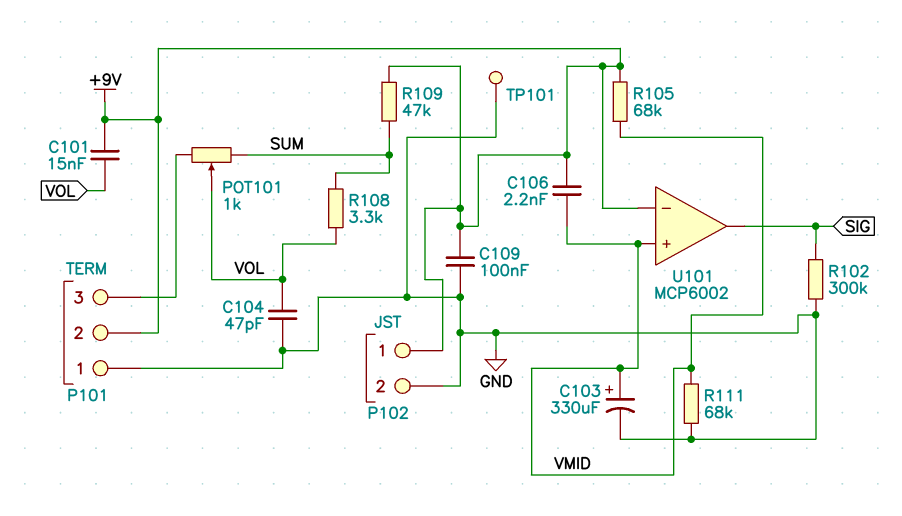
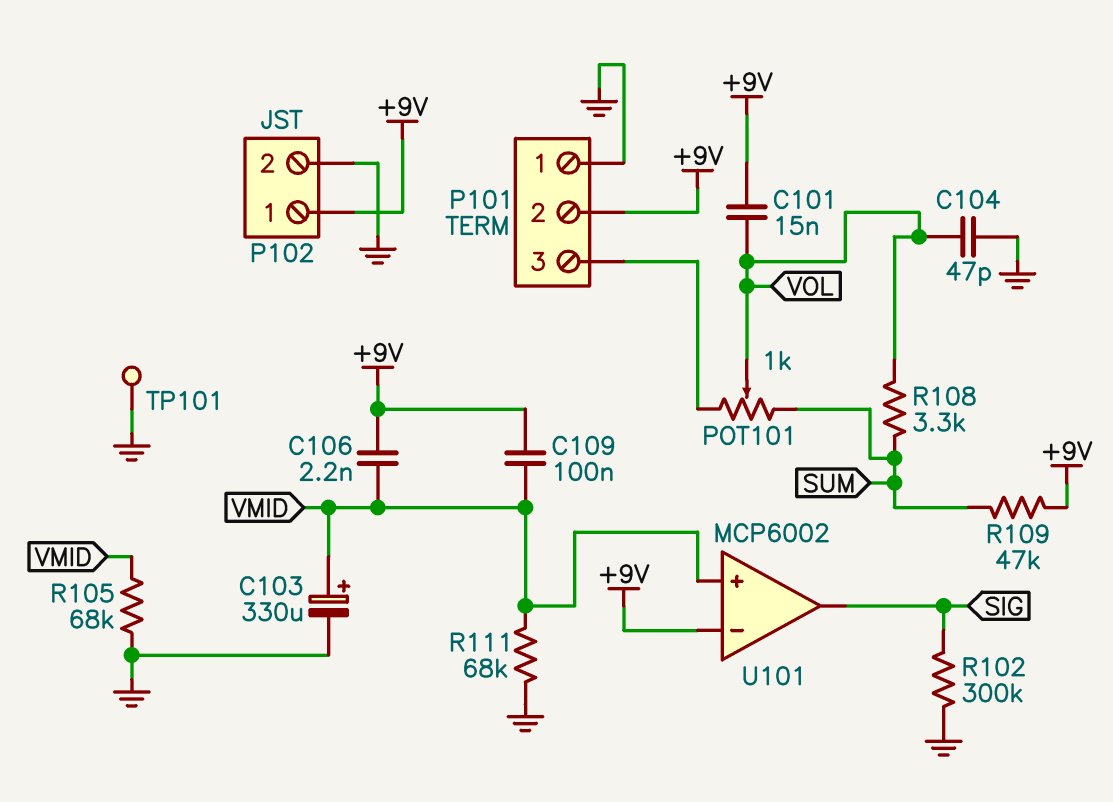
C109: 100nF (+9V, GND) -> 100nF (+9V, VMID)
R105: 68k (+9V, VMID) -> 68k (GND, VMID)

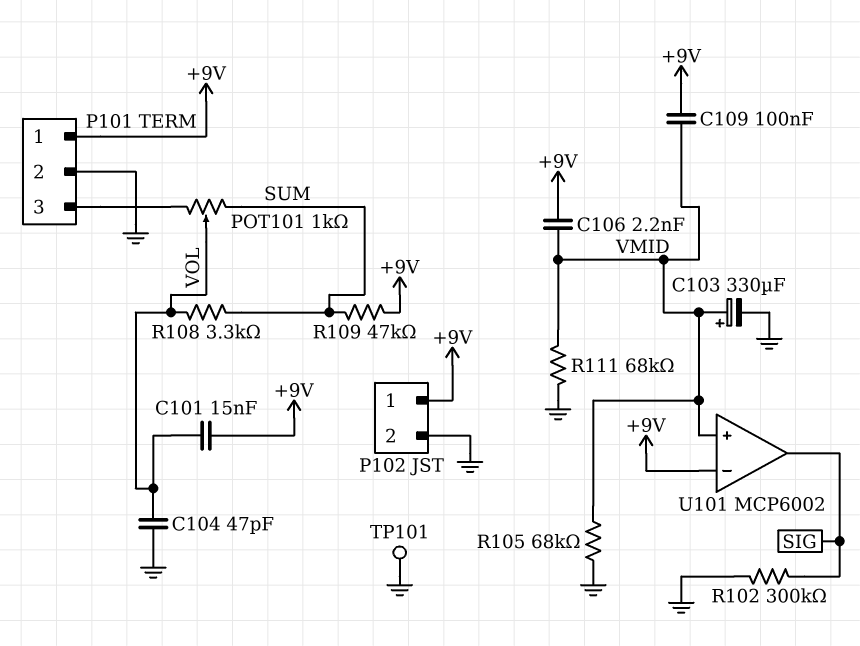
P101 pin 1: GND -> +9V
P101 pin 2: +9V -> GND

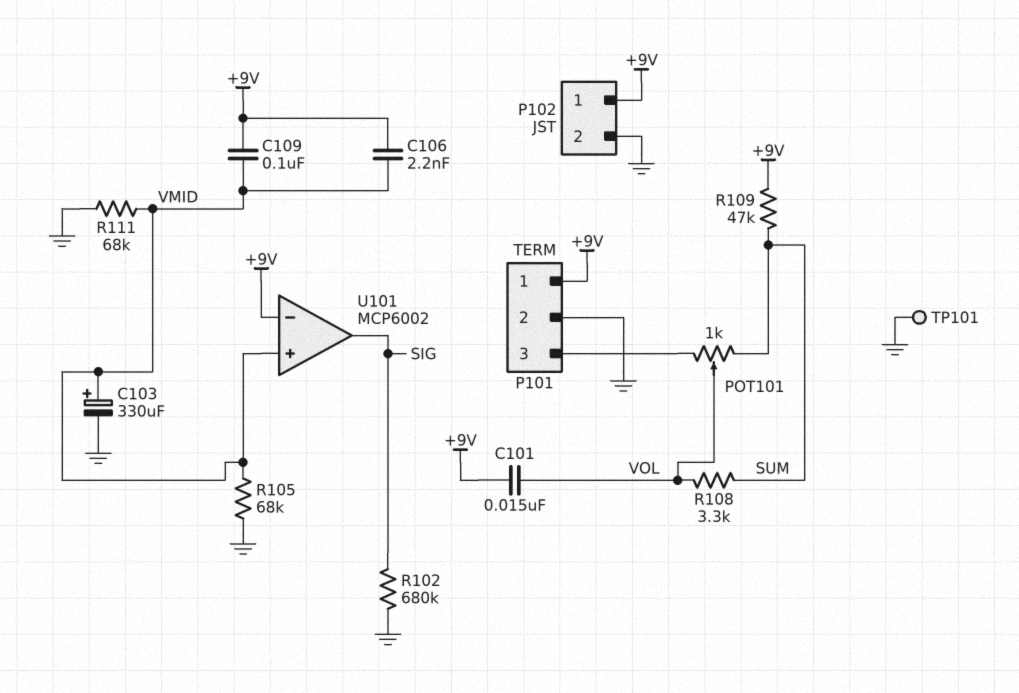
C104: 47pF (GND, VOL) -> none
R102: 300k (GND, SIG) -> 680k (GND, SIG)

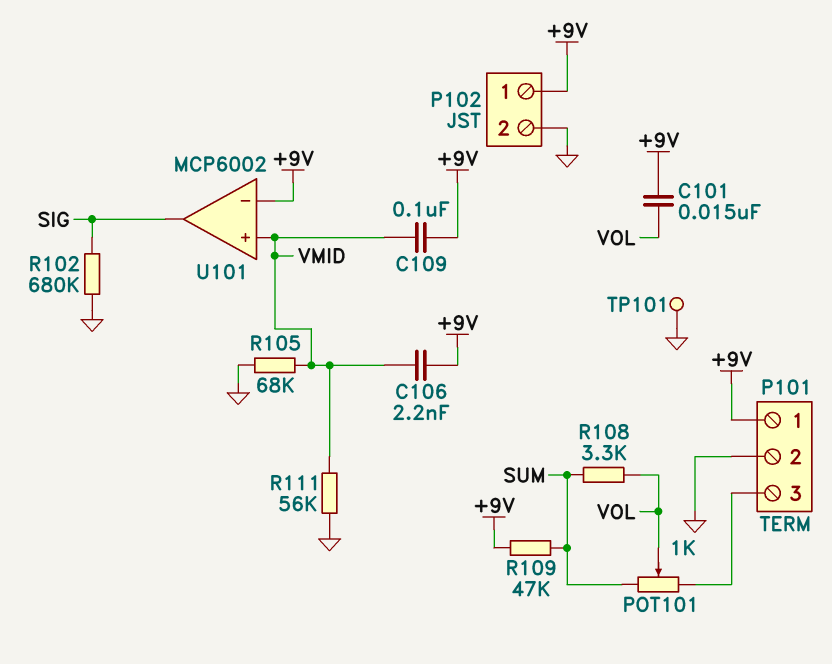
C103: 330uF (plus VMID, minus GND) -> none
R111: 68k (GND, VMID) -> 56k (GND, VMID)

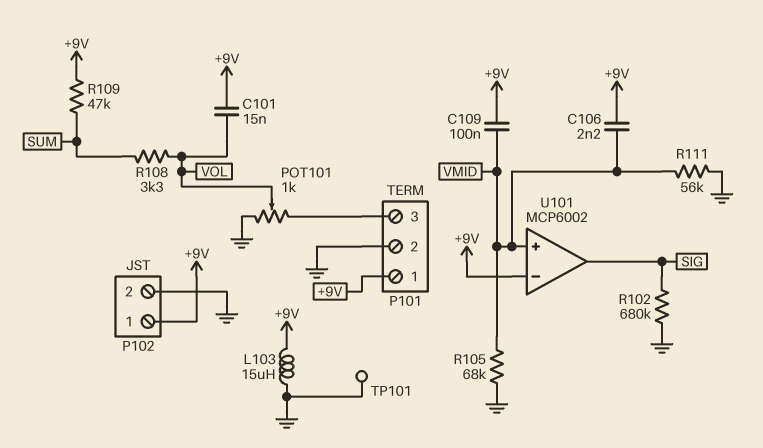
L103: none -> 15uH (+9V, GND)
POT101: 1k (P101/3, SUM, wiper VOL) -> 1k (GND, P101/3, wiper VOL)

